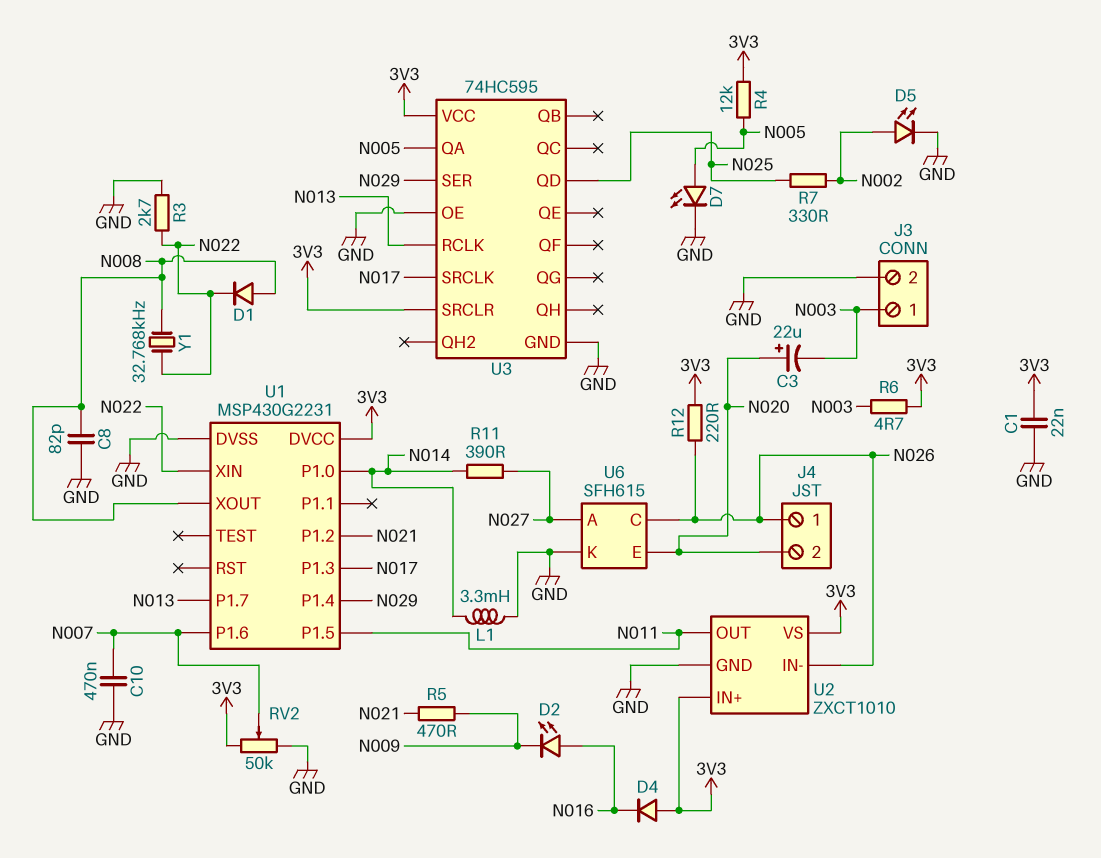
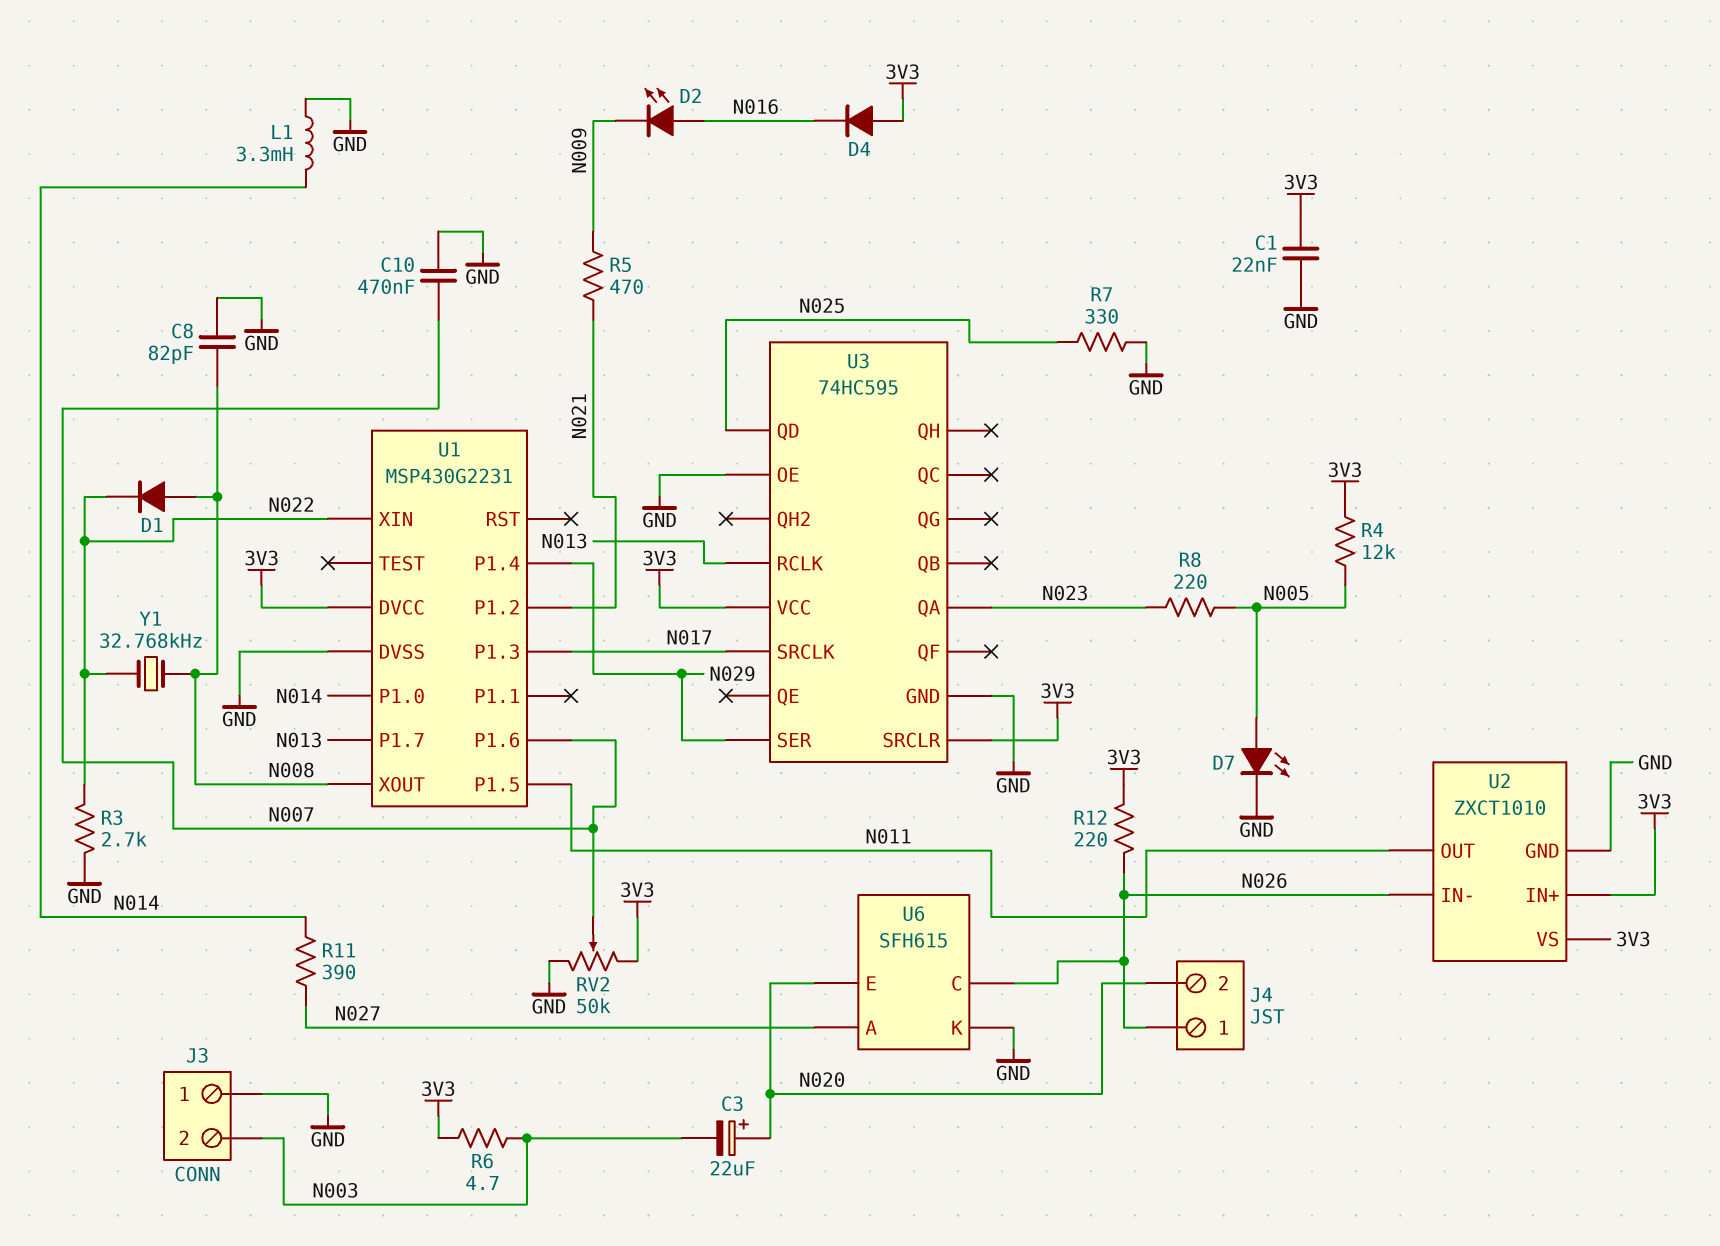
D5: LED (A N002, K GND) -> none
J3 pin 1: N003 -> GND
J3 pin 2: GND -> N003
R7: 330 (N002, N025) -> 330 (GND, N025)
R8: none -> 220 (N005, N023)
U3 pin QA: N005 -> N023

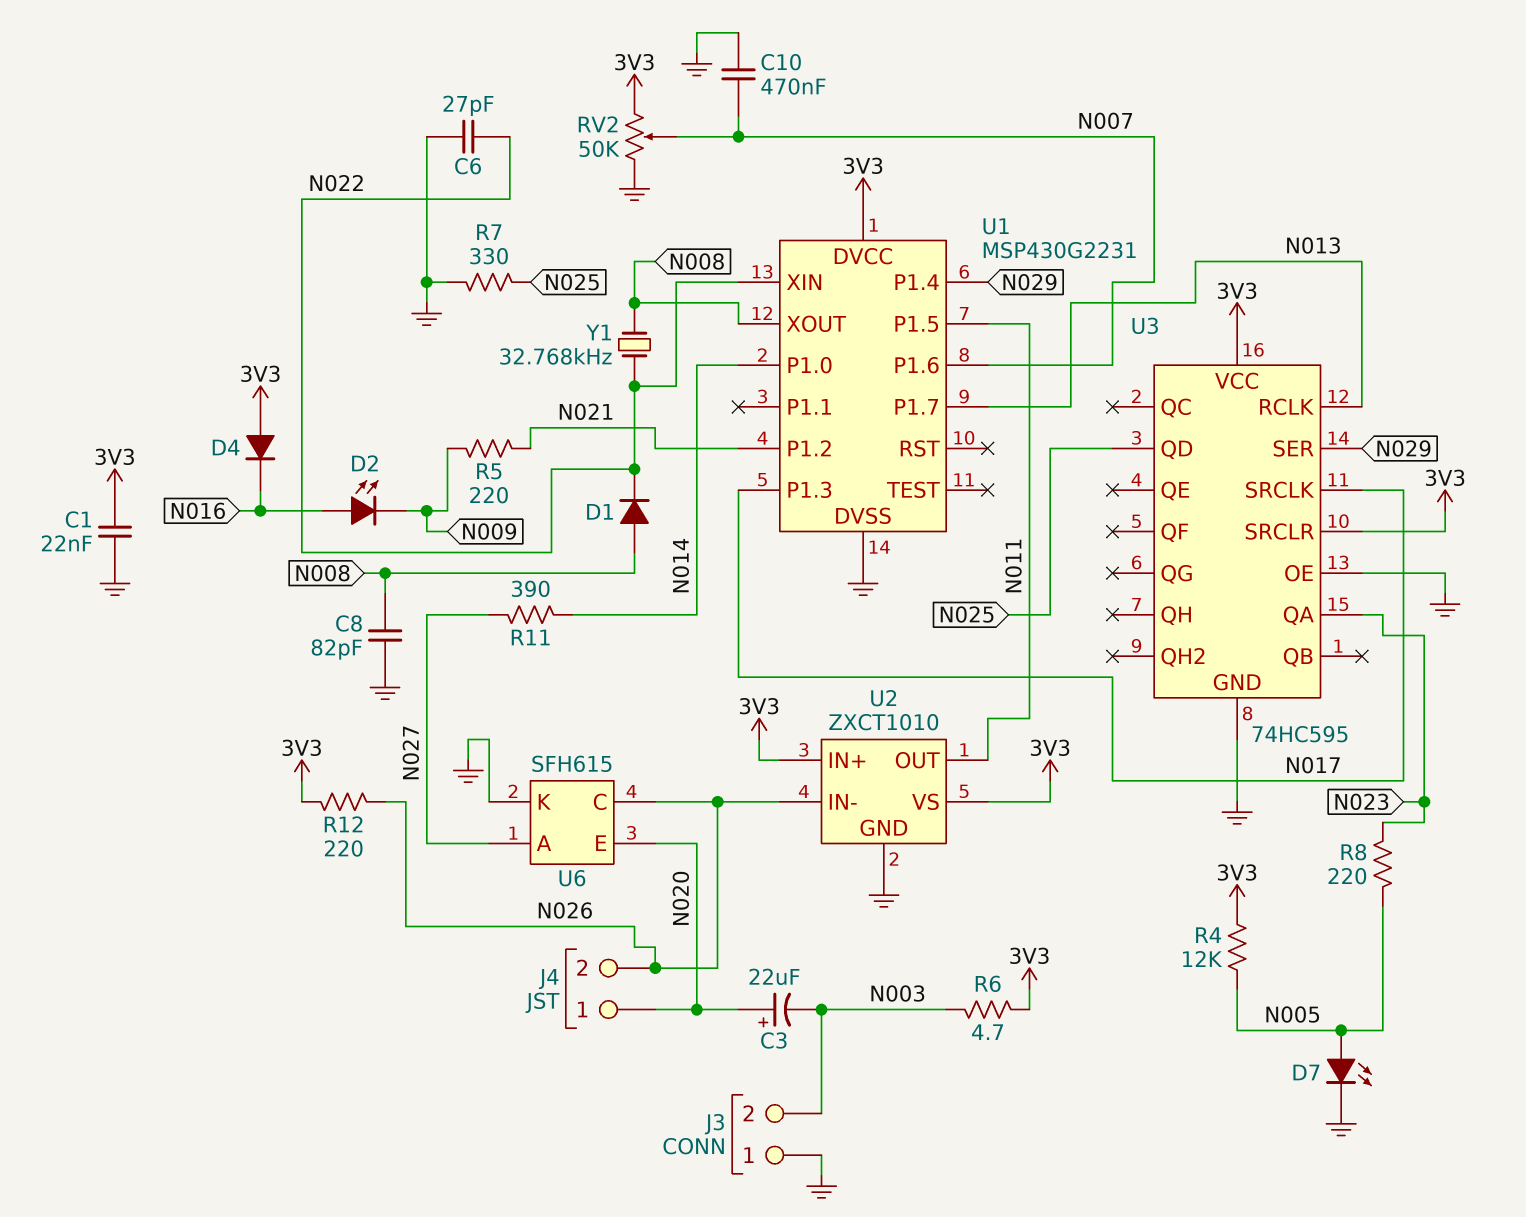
C6: none -> 27pF (GND, N022)
J4 pin 1: N026 -> N020
J4 pin 2: N020 -> N026
L1: 3.3mH (GND, N014) -> none
R3: 2.7k (GND, N022) -> none
R5: 470 (N009, N021) -> 220 (N009, N021)

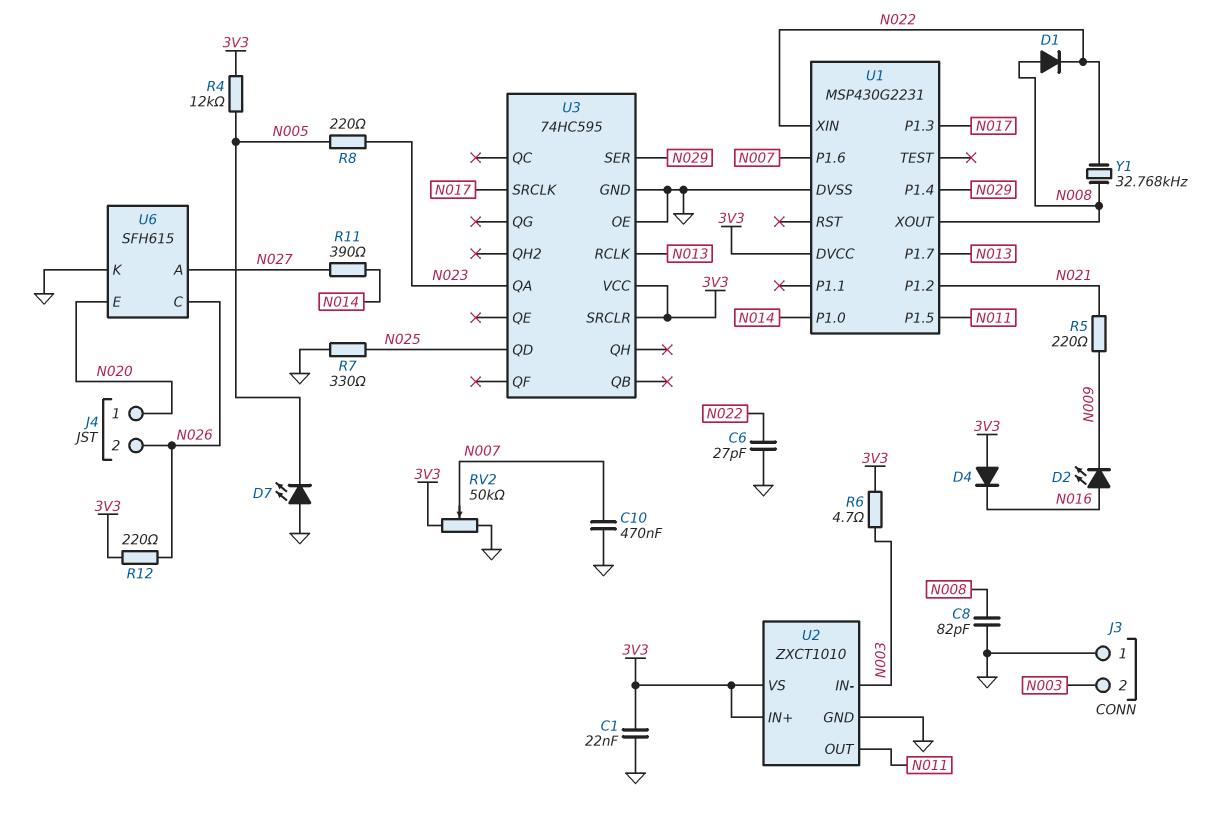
C3: 22uF (plus N020, minus N003) -> none
D7: LED (A N005, K GND) -> LED (A GND, K N005)
U2 pin IN-: N026 -> N003

